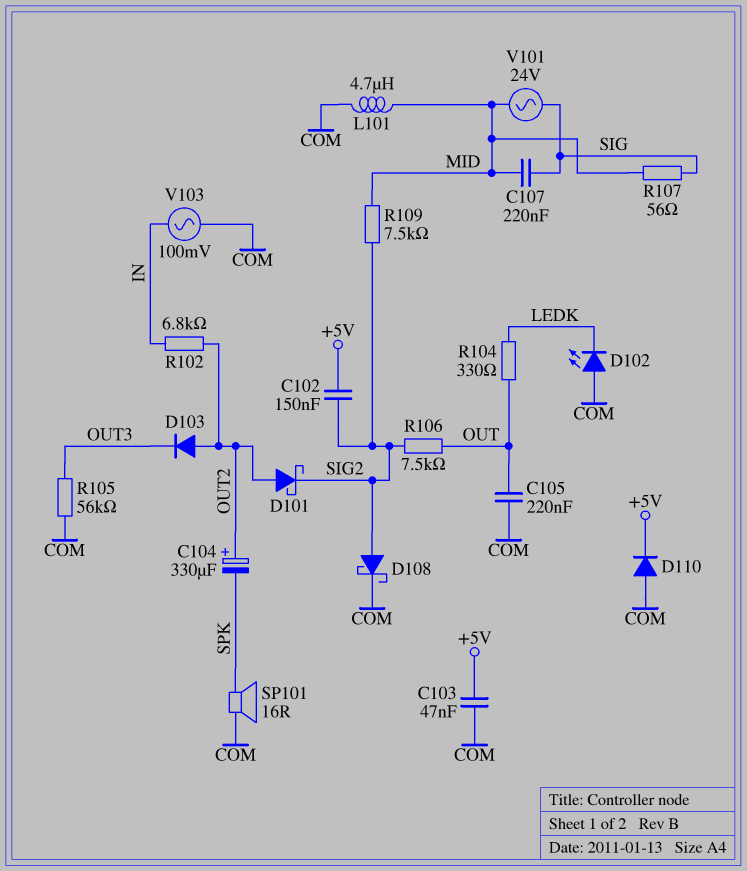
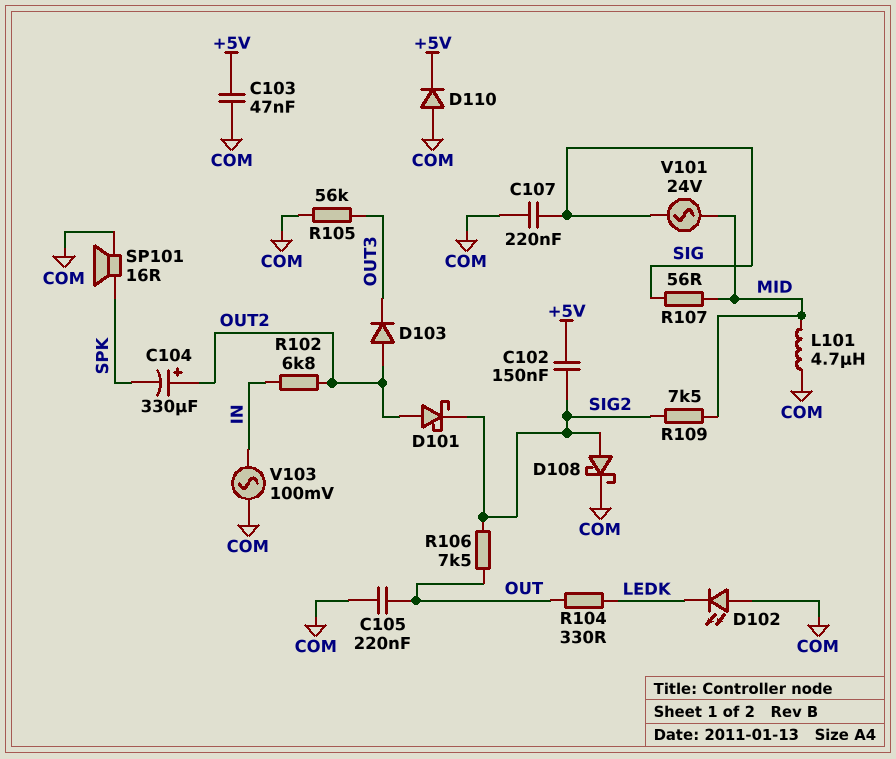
C107: 220nF (MID, SIG) -> 220nF (COM, SIG)

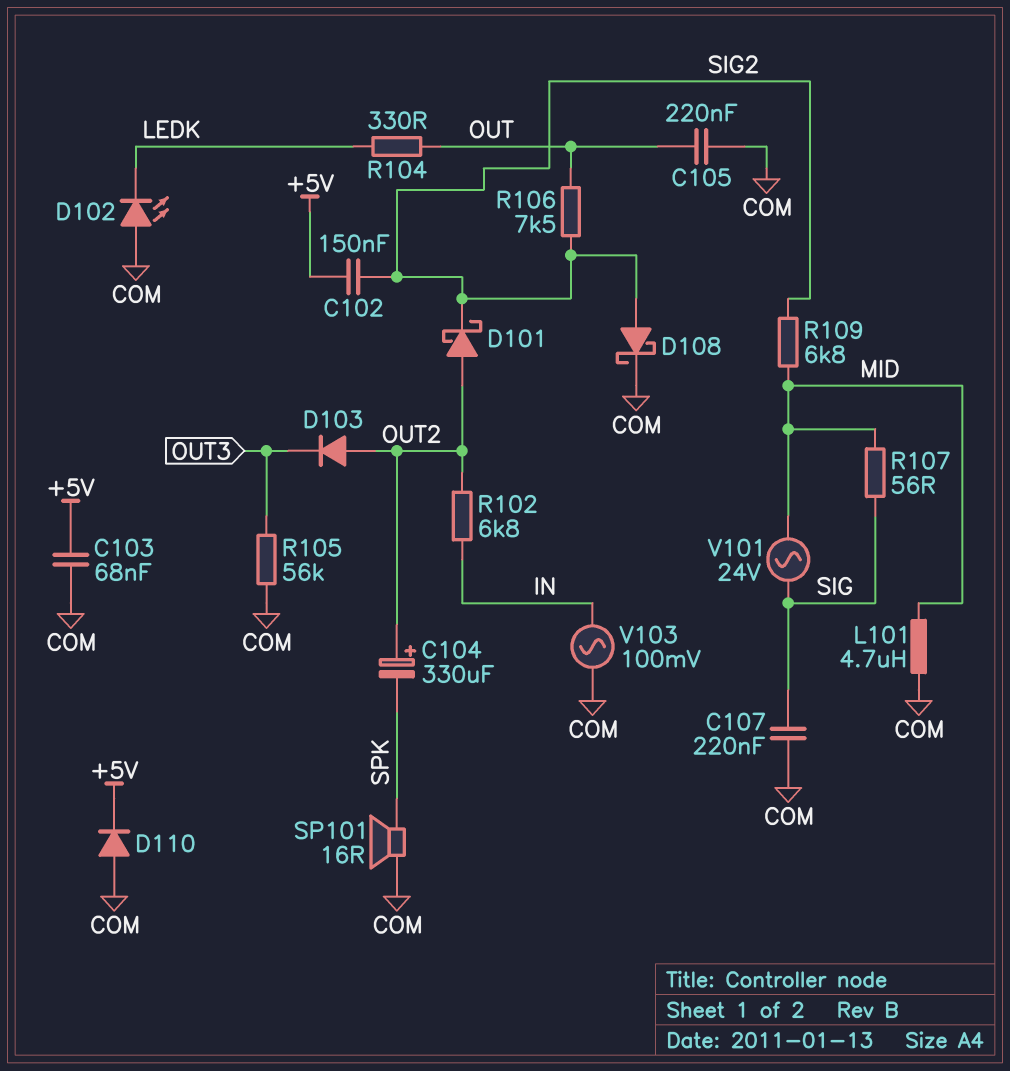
C103: 47nF (+5V, COM) -> 68nF (+5V, COM)
R109: 7.5k (MID, SIG2) -> 6.8k (MID, SIG2)

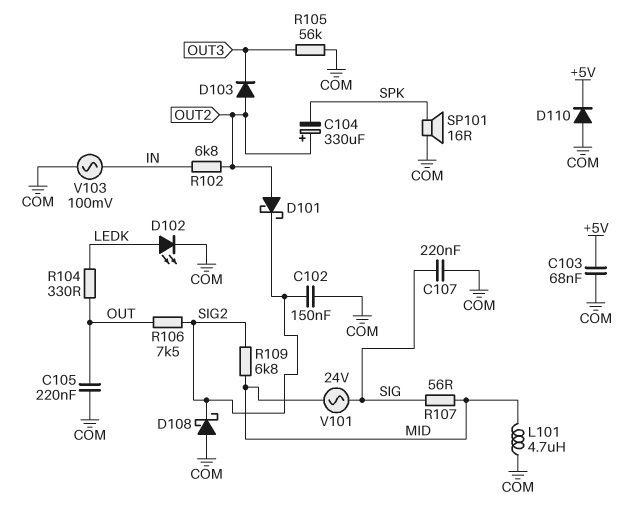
C102: 150nF (+5V, SIG2) -> 150nF (COM, SIG2)
D102: LED (A COM, K LEDK) -> LED (A LEDK, K COM)
D108: schottky (A SIG2, K COM) -> schottky (A COM, K SIG2)

